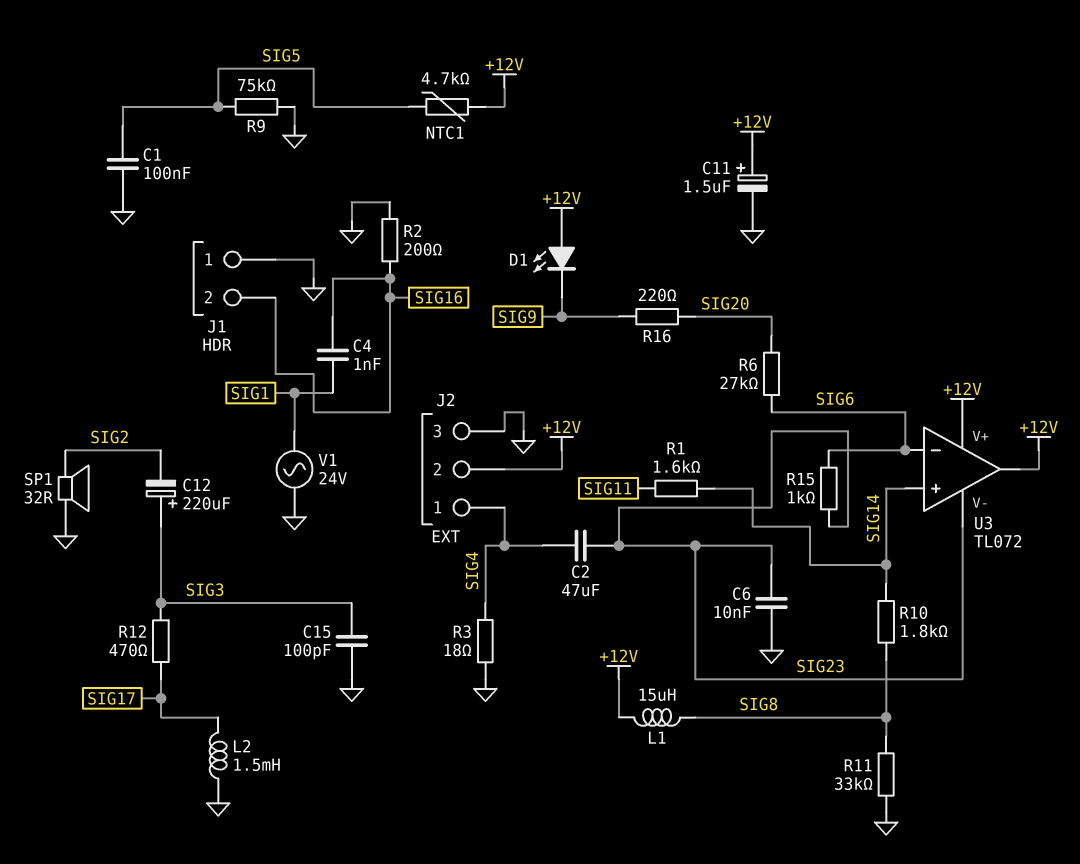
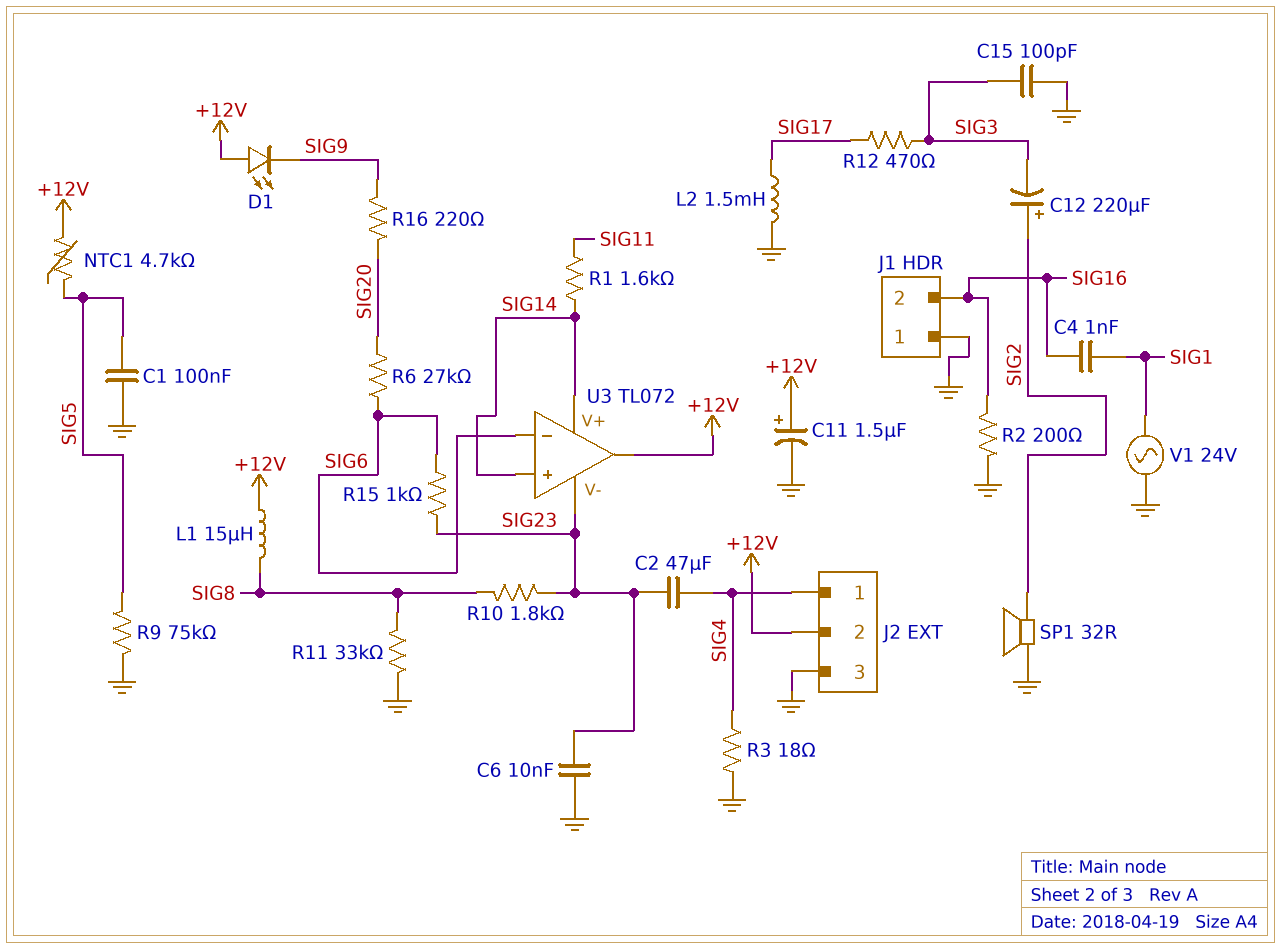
C12: 220uF (plus SIG3, minus SIG2) -> 220uF (plus SIG2, minus SIG3)
R10: 1.8k (SIG8, SIG14) -> 1.8k (SIG8, SIG23)
U3 pin V+: +12V -> SIG14

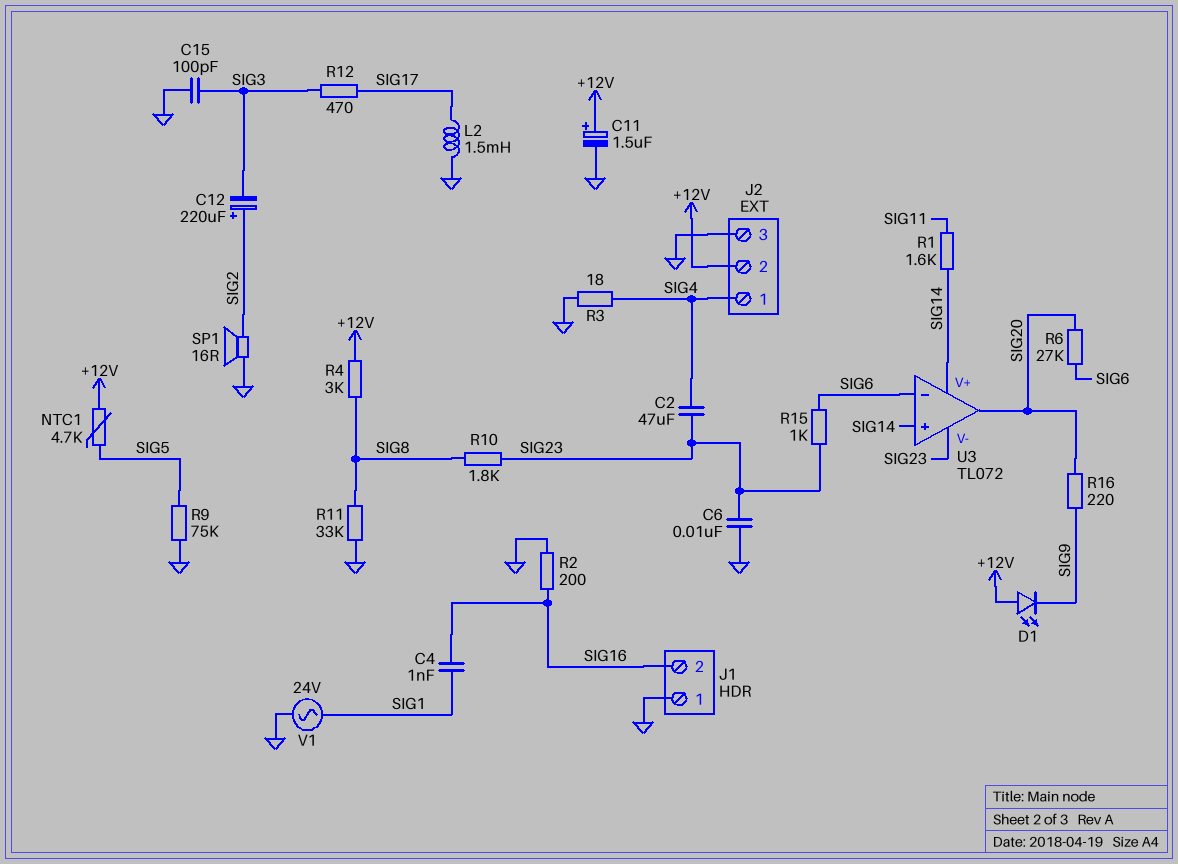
C1: 100nF (GND, SIG5) -> none
L1: 15uH (+12V, SIG8) -> none
R4: none -> 3k (+12V, SIG8)
SP1: speaker 32R (GND, SIG2) -> speaker 16R (GND, SIG2)
U3 pin out: +12V -> SIG20

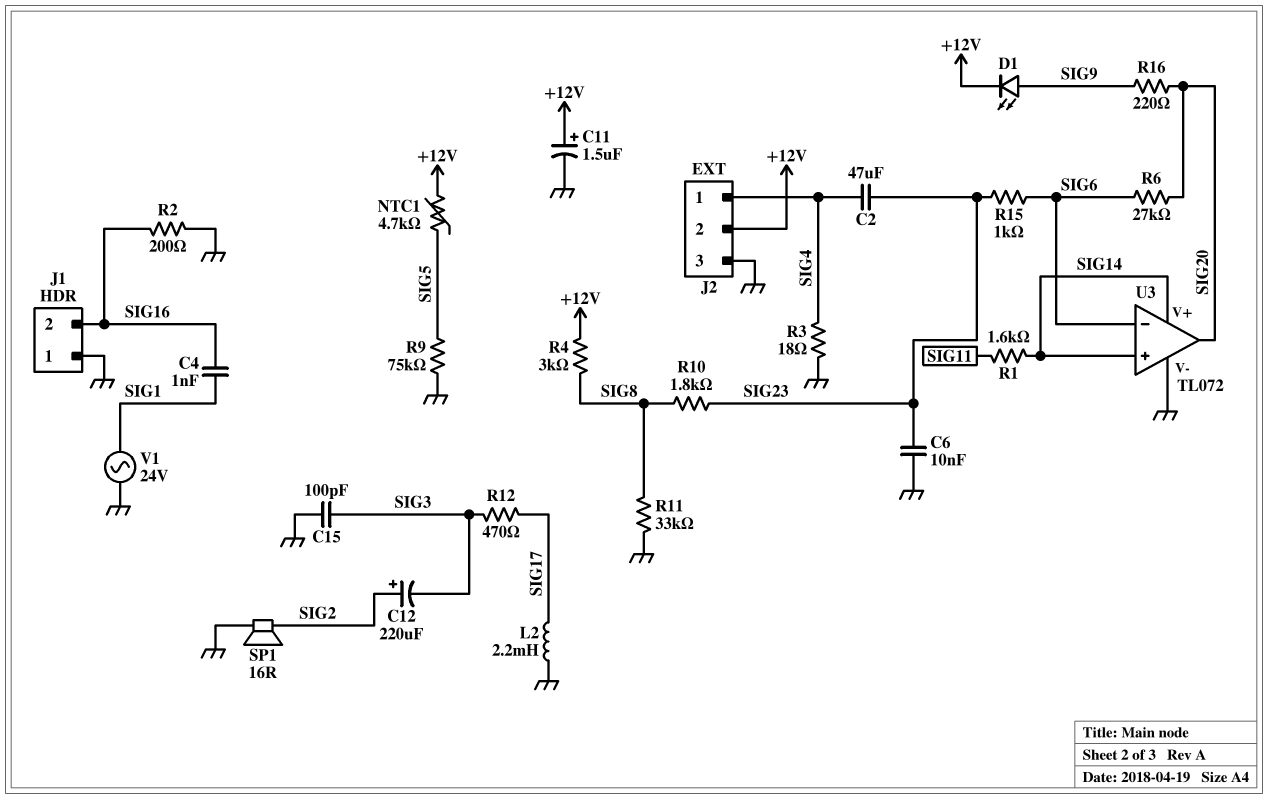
D1: LED (A +12V, K SIG9) -> LED (A SIG9, K +12V)
L2: 1.5mH (GND, SIG17) -> 2.2mH (GND, SIG17)
U3 pin V-: SIG23 -> GND

